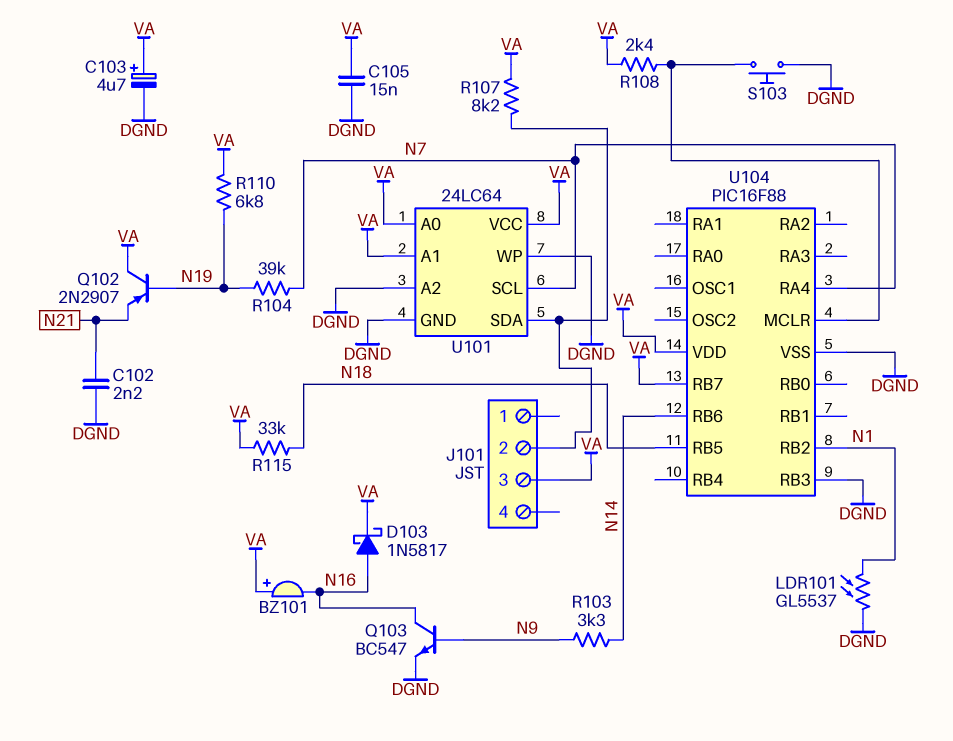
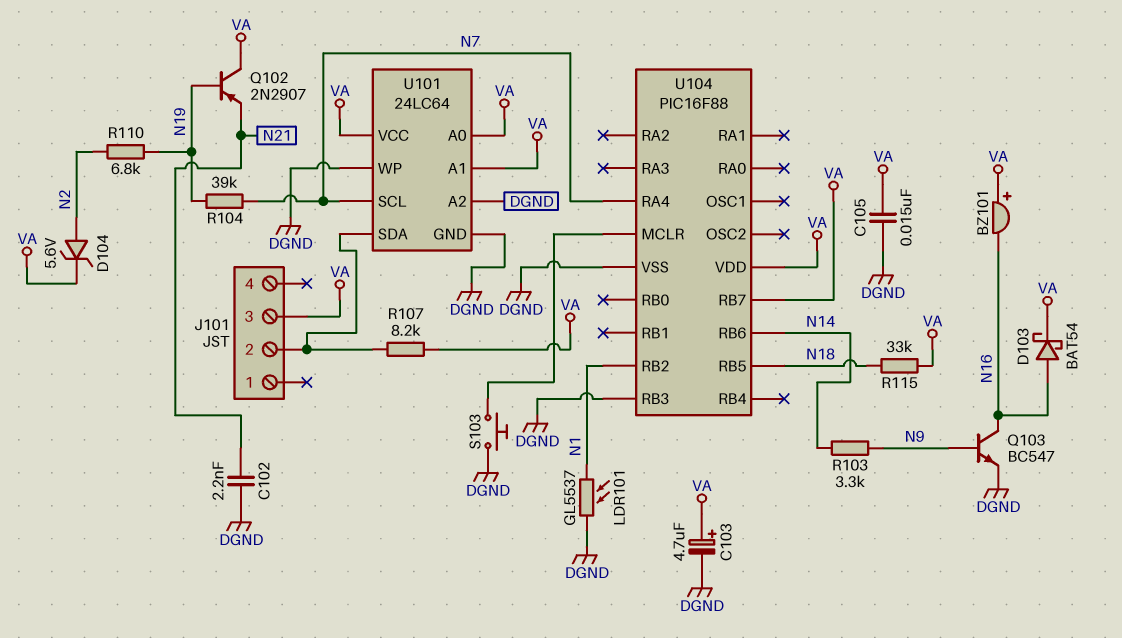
D103: schottky 1N5817 (A N16, K VA) -> schottky BAT54 (A N16, K VA)
D104: none -> zener 5.6V (A N2, K VA)
R108: 2.4k (U104/MCLR, VA) -> none
R110: 6.8k (N19, VA) -> 6.8k (N2, N19)

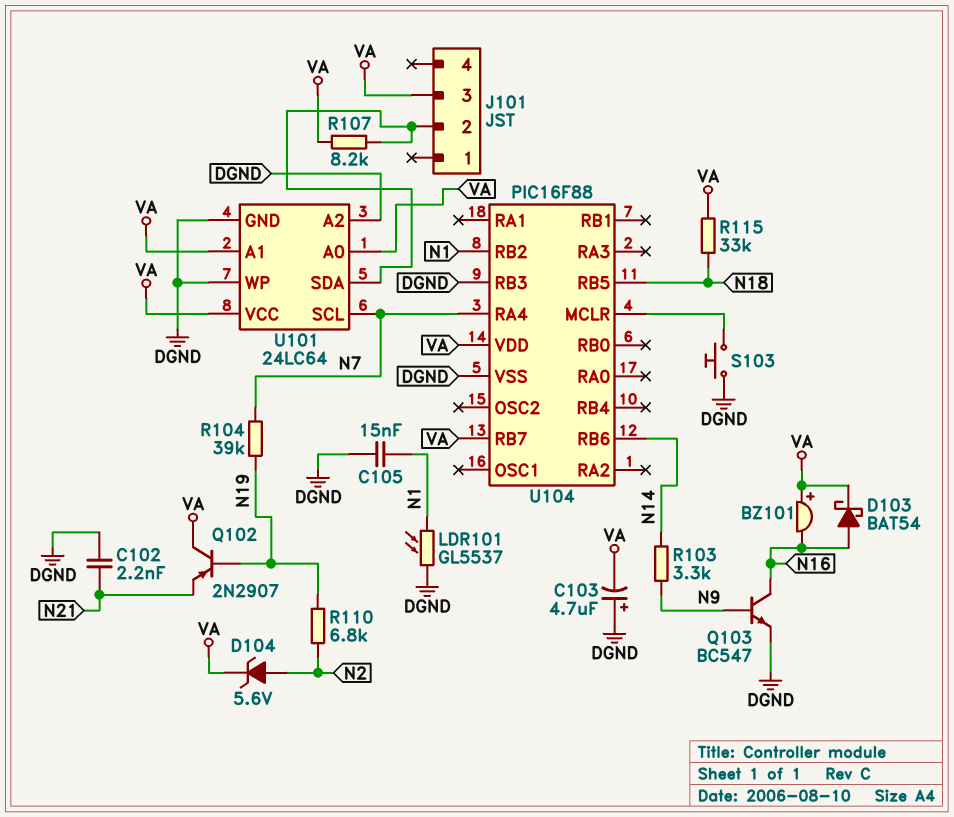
C103: 4.7uF (plus VA, minus DGND) -> 4.7uF (plus DGND, minus VA)
C105: 15nF (DGND, VA) -> 15nF (DGND, N1)

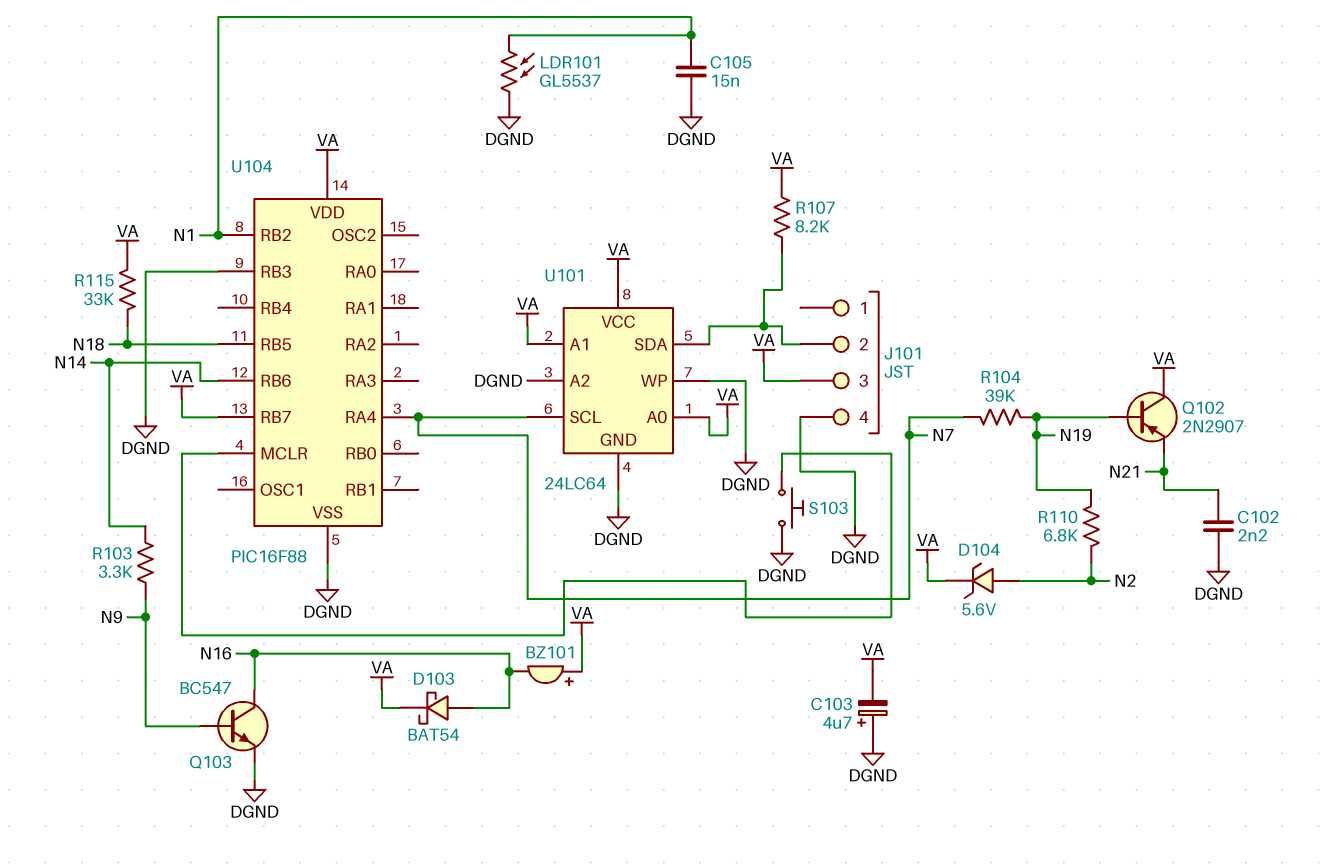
J101 pin 4: none -> DGND

